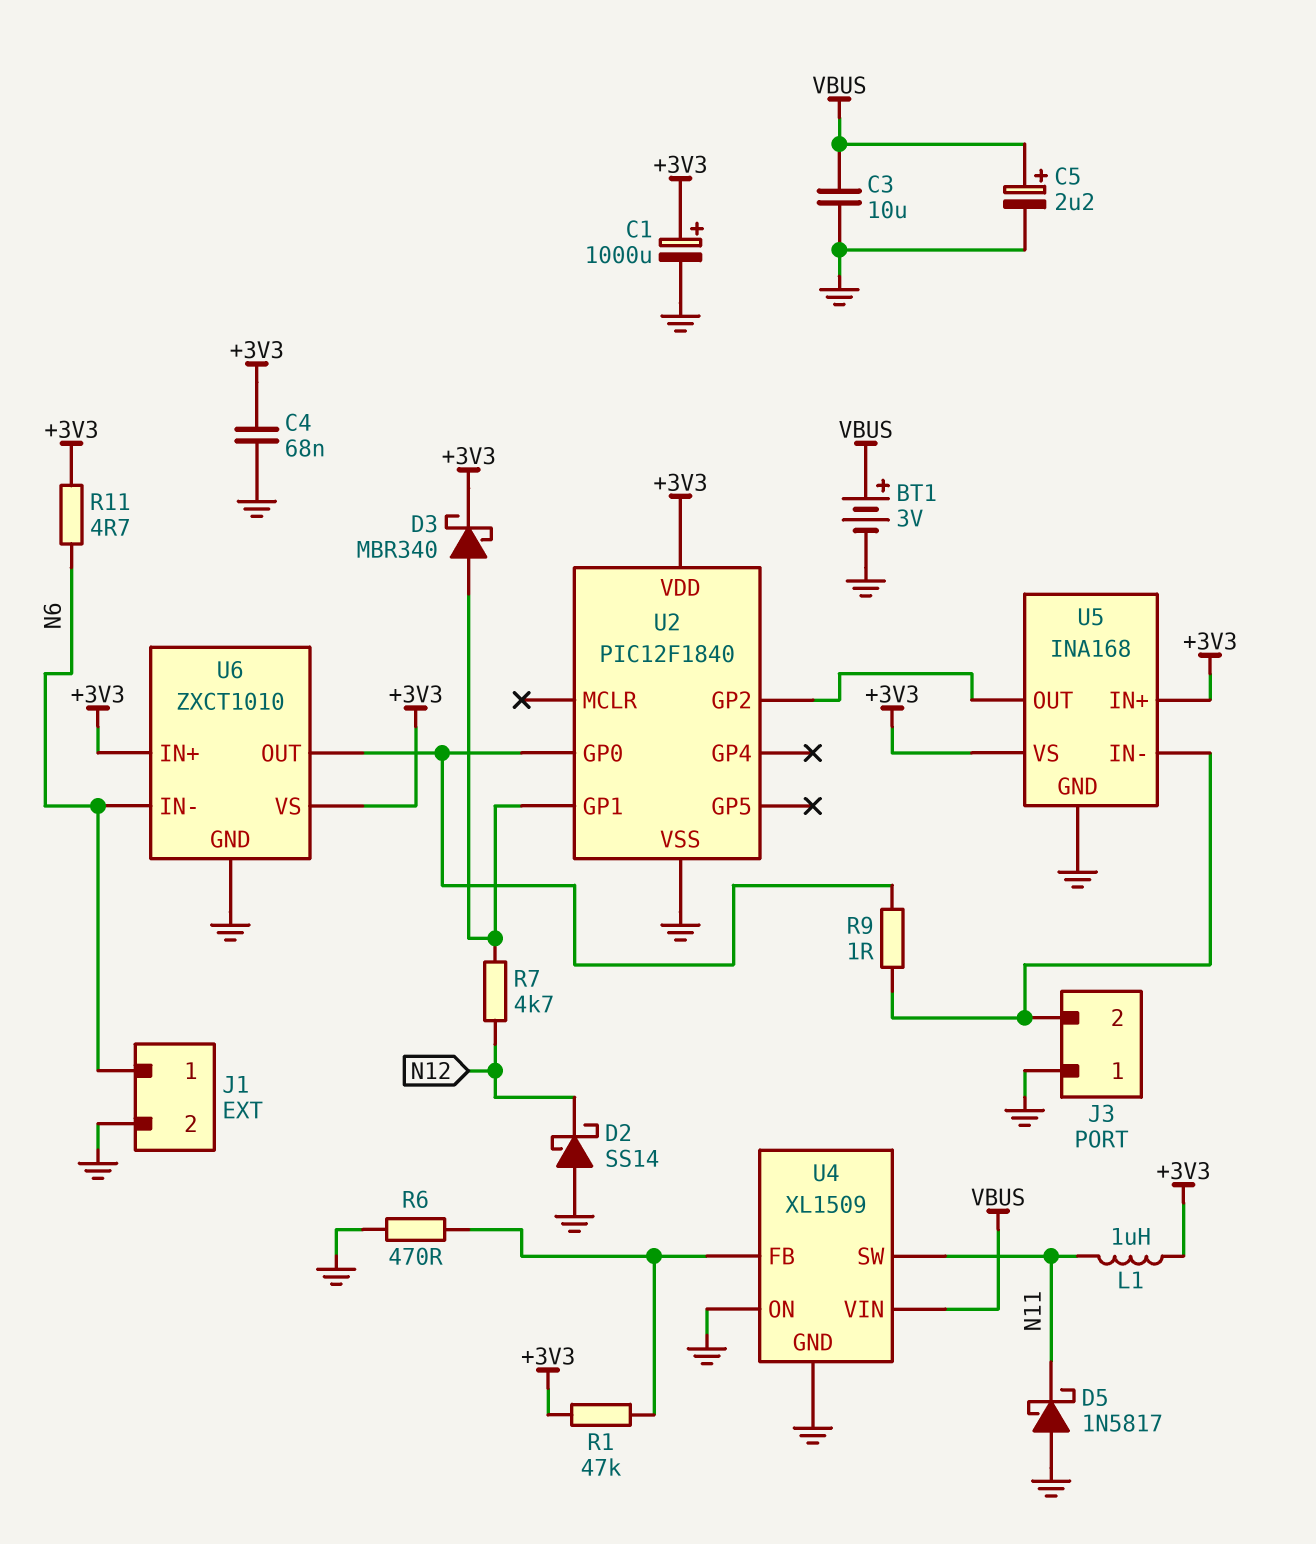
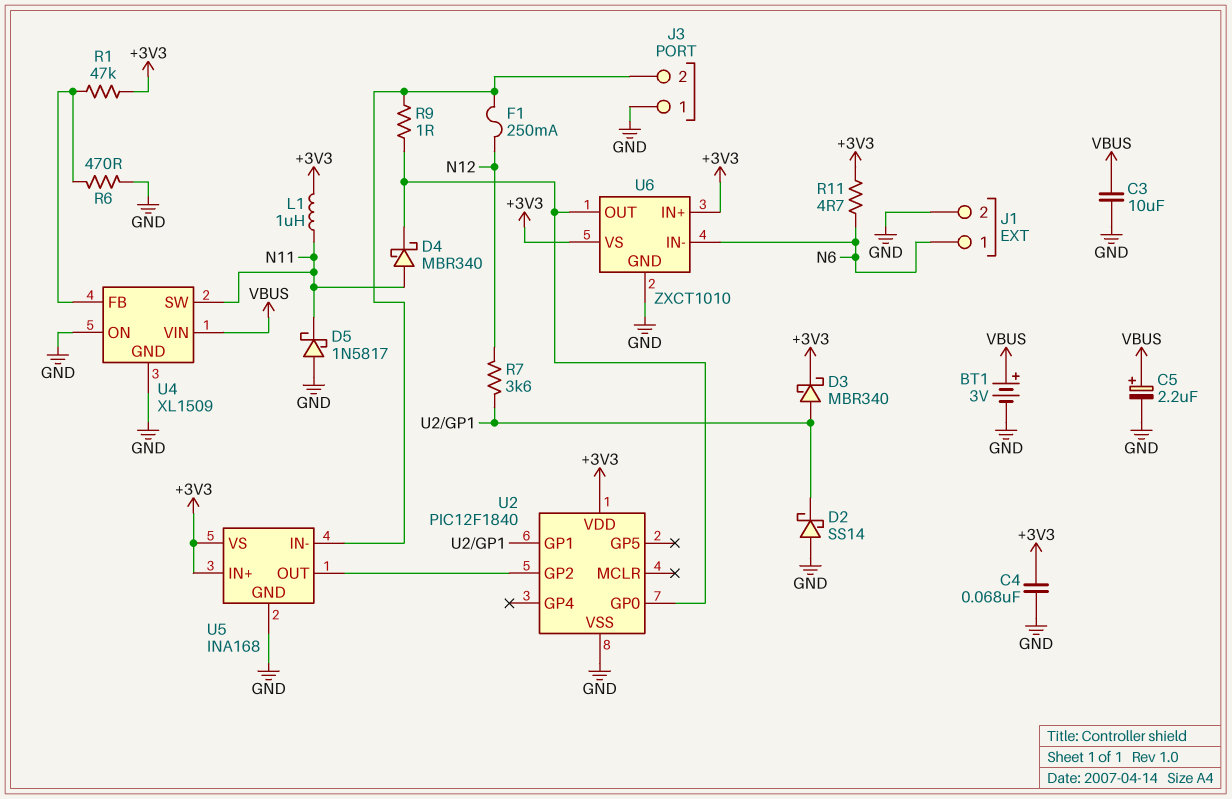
C1: 1000uF (plus +3V3, minus GND) -> none
D2: schottky SS14 (A GND, K N12) -> schottky SS14 (A GND, K U2/GP1)
D4: none -> schottky MBR340 (A N11, K U2/GP0)
F1: none -> 250mA (J3/2, N12)
R7: 4.7k (N12, U2/GP1) -> 3.6k (N12, U2/GP1)

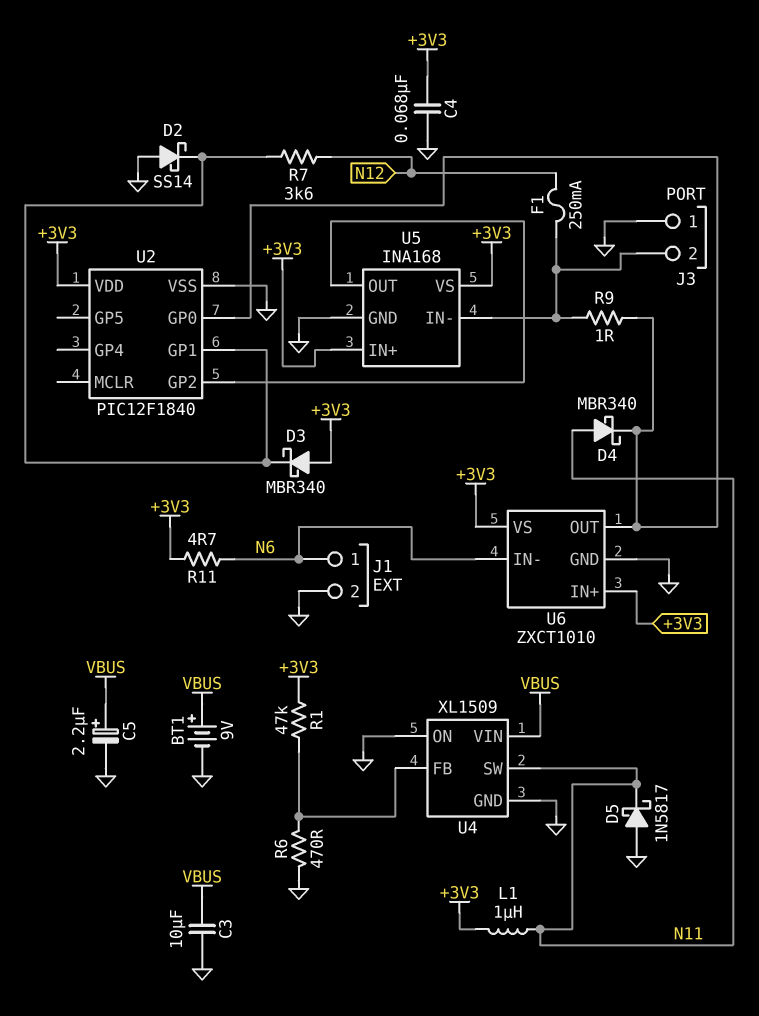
BT1: 3V (plus VBUS, minus GND) -> 9V (plus VBUS, minus GND)
D3: schottky MBR340 (A U2/GP1, K +3V3) -> schottky MBR340 (A +3V3, K U2/GP1)

